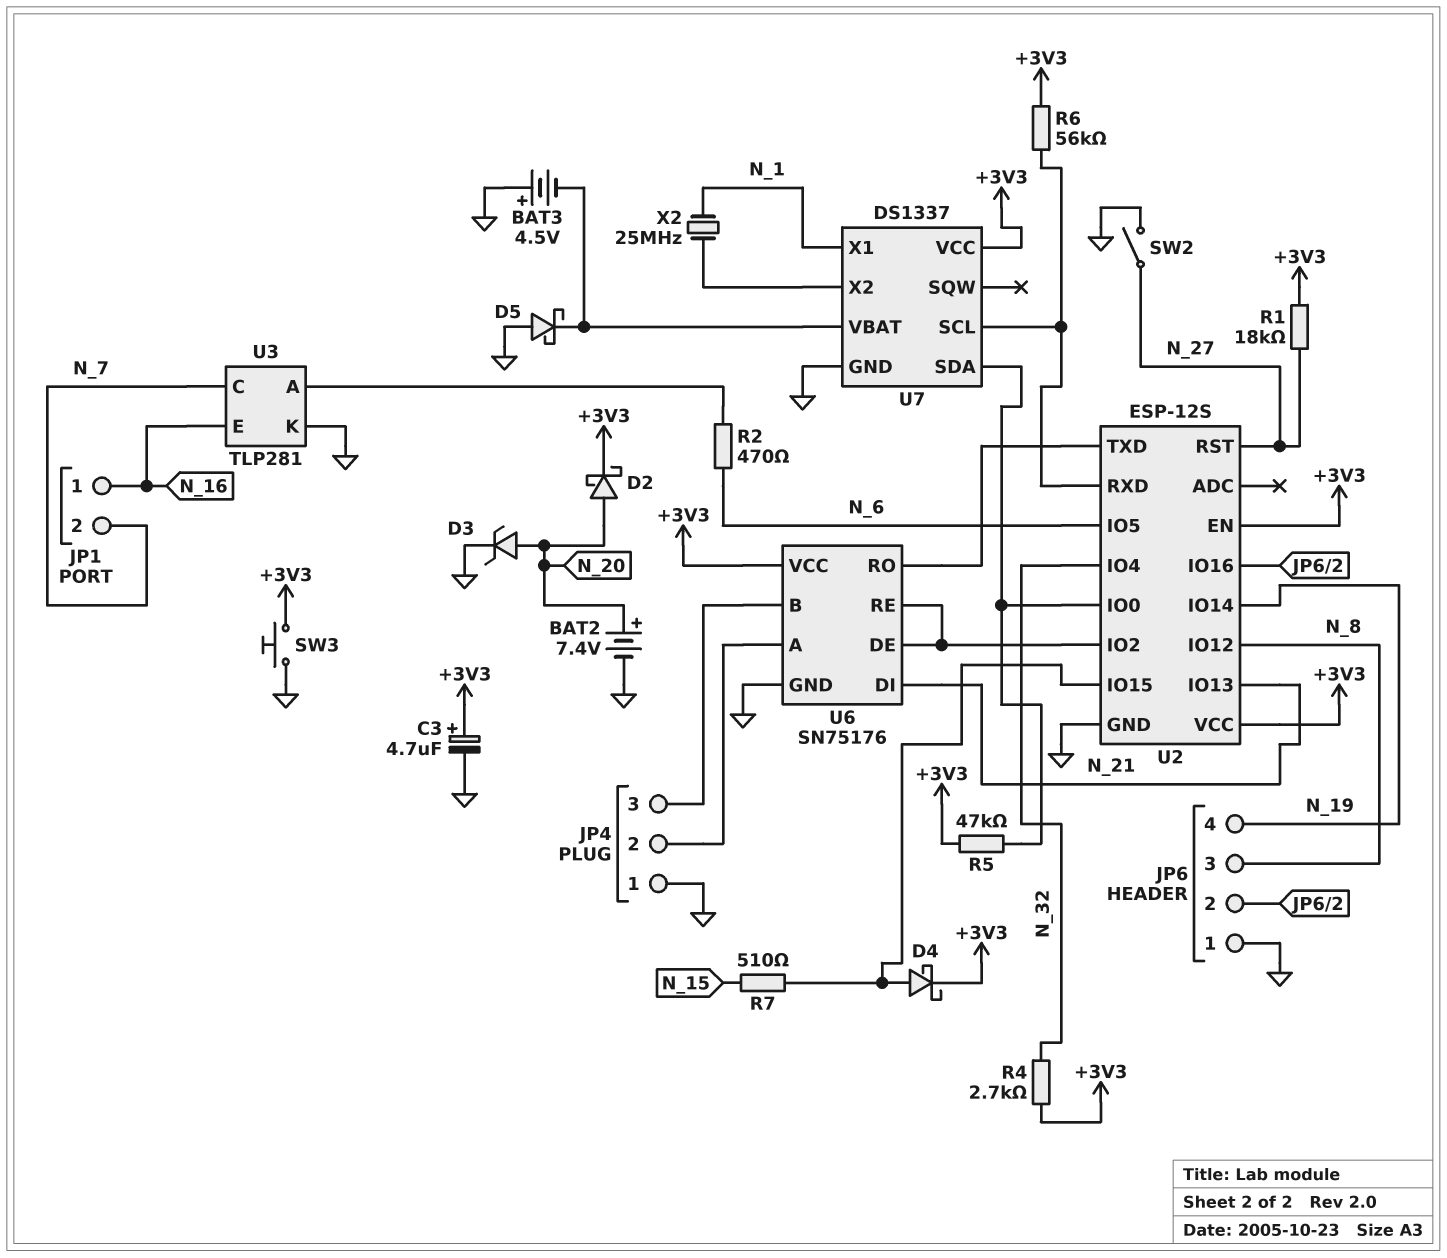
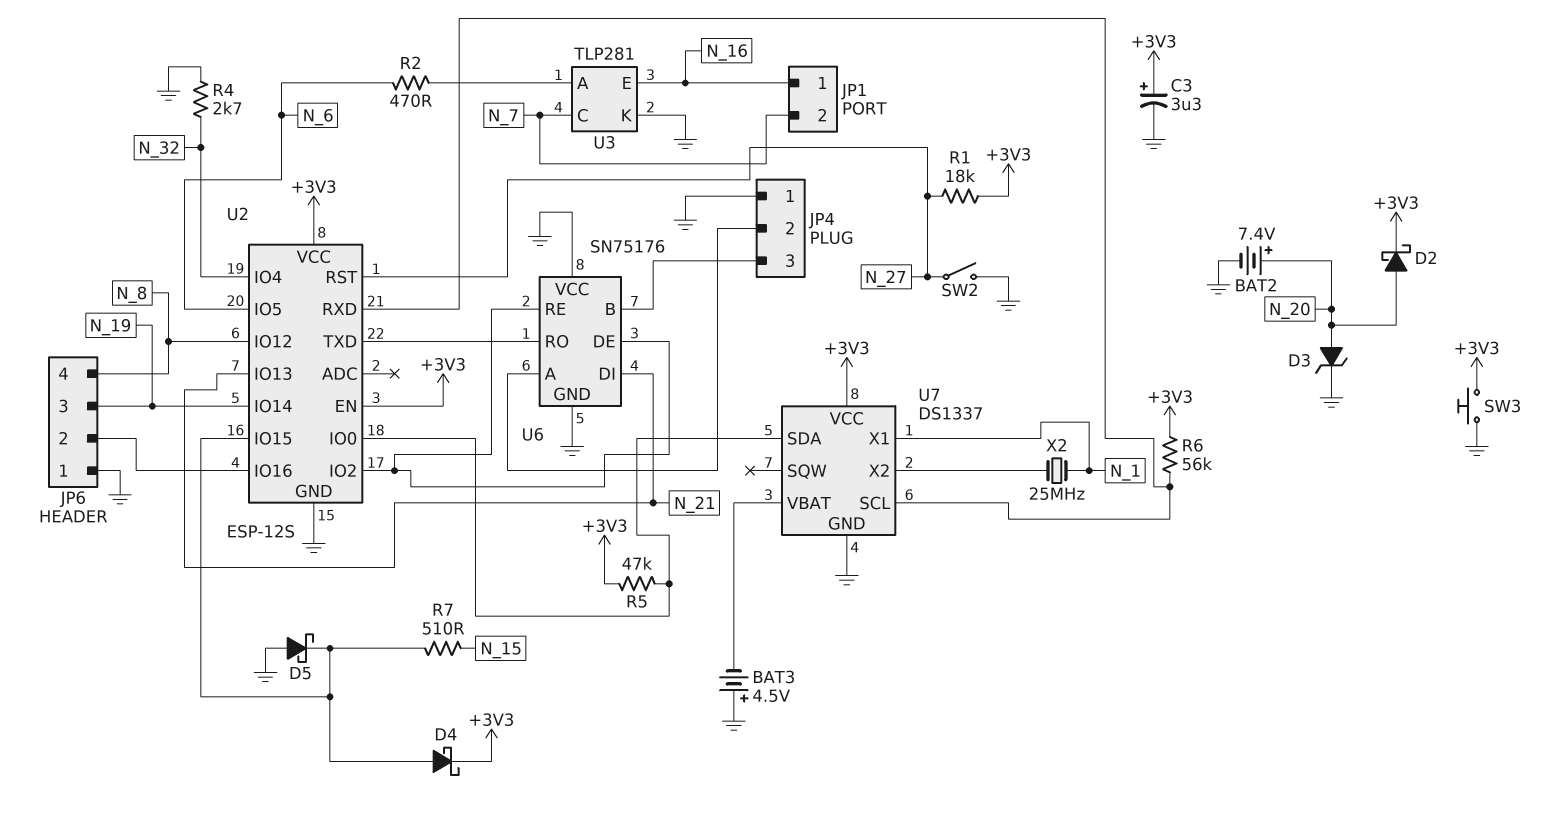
C3: 4.7uF (plus +3V3, minus GND) -> 3.3uF (plus +3V3, minus GND)
D5: schottky (A GND, K U7/VBAT) -> schottky (A GND, K U2/IO15)
JP6 pin 3: N_8 -> N_19
JP6 pin 4: N_19 -> N_8
R4: 2.7k (+3V3, N_32) -> 2.7k (GND, N_32)
U6 pin VCC: +3V3 -> GND

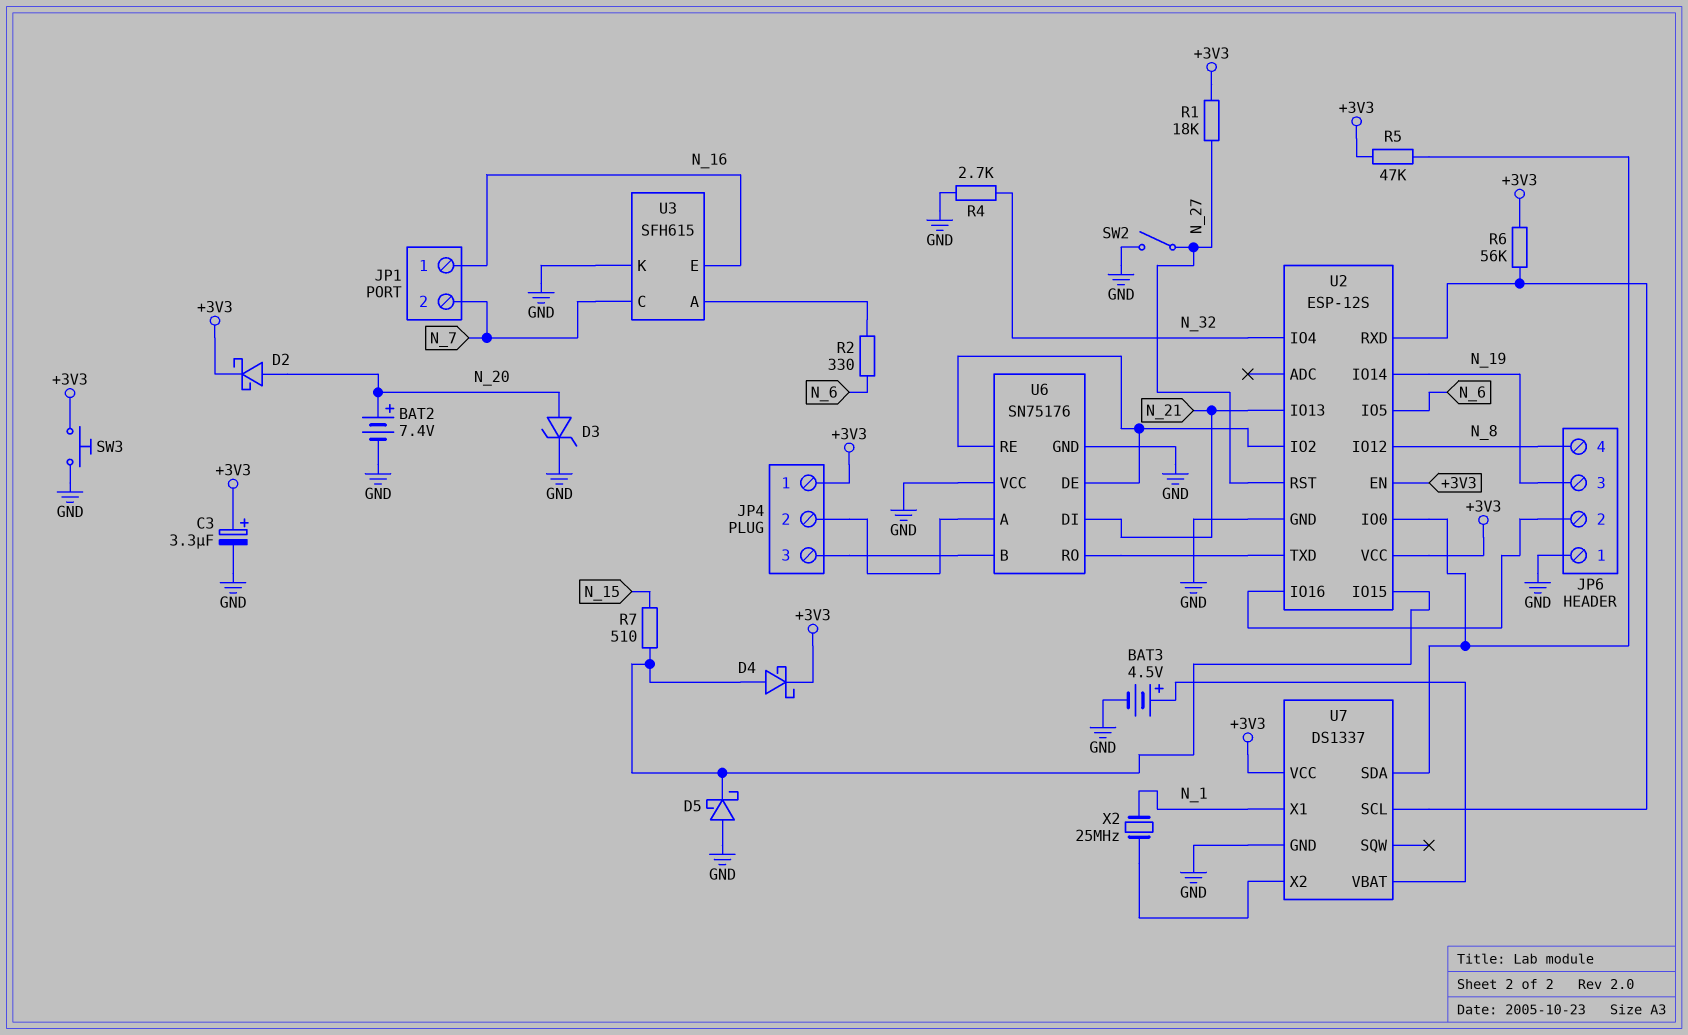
BAT3: 4.5V (plus GND, minus U7/VBAT) -> 4.5V (plus U7/VBAT, minus GND)
JP4 pin 1: GND -> +3V3
R2: 470 (N_6, U3/A) -> 330 (N_6, U3/A)
U3: TLP281 -> SFH615

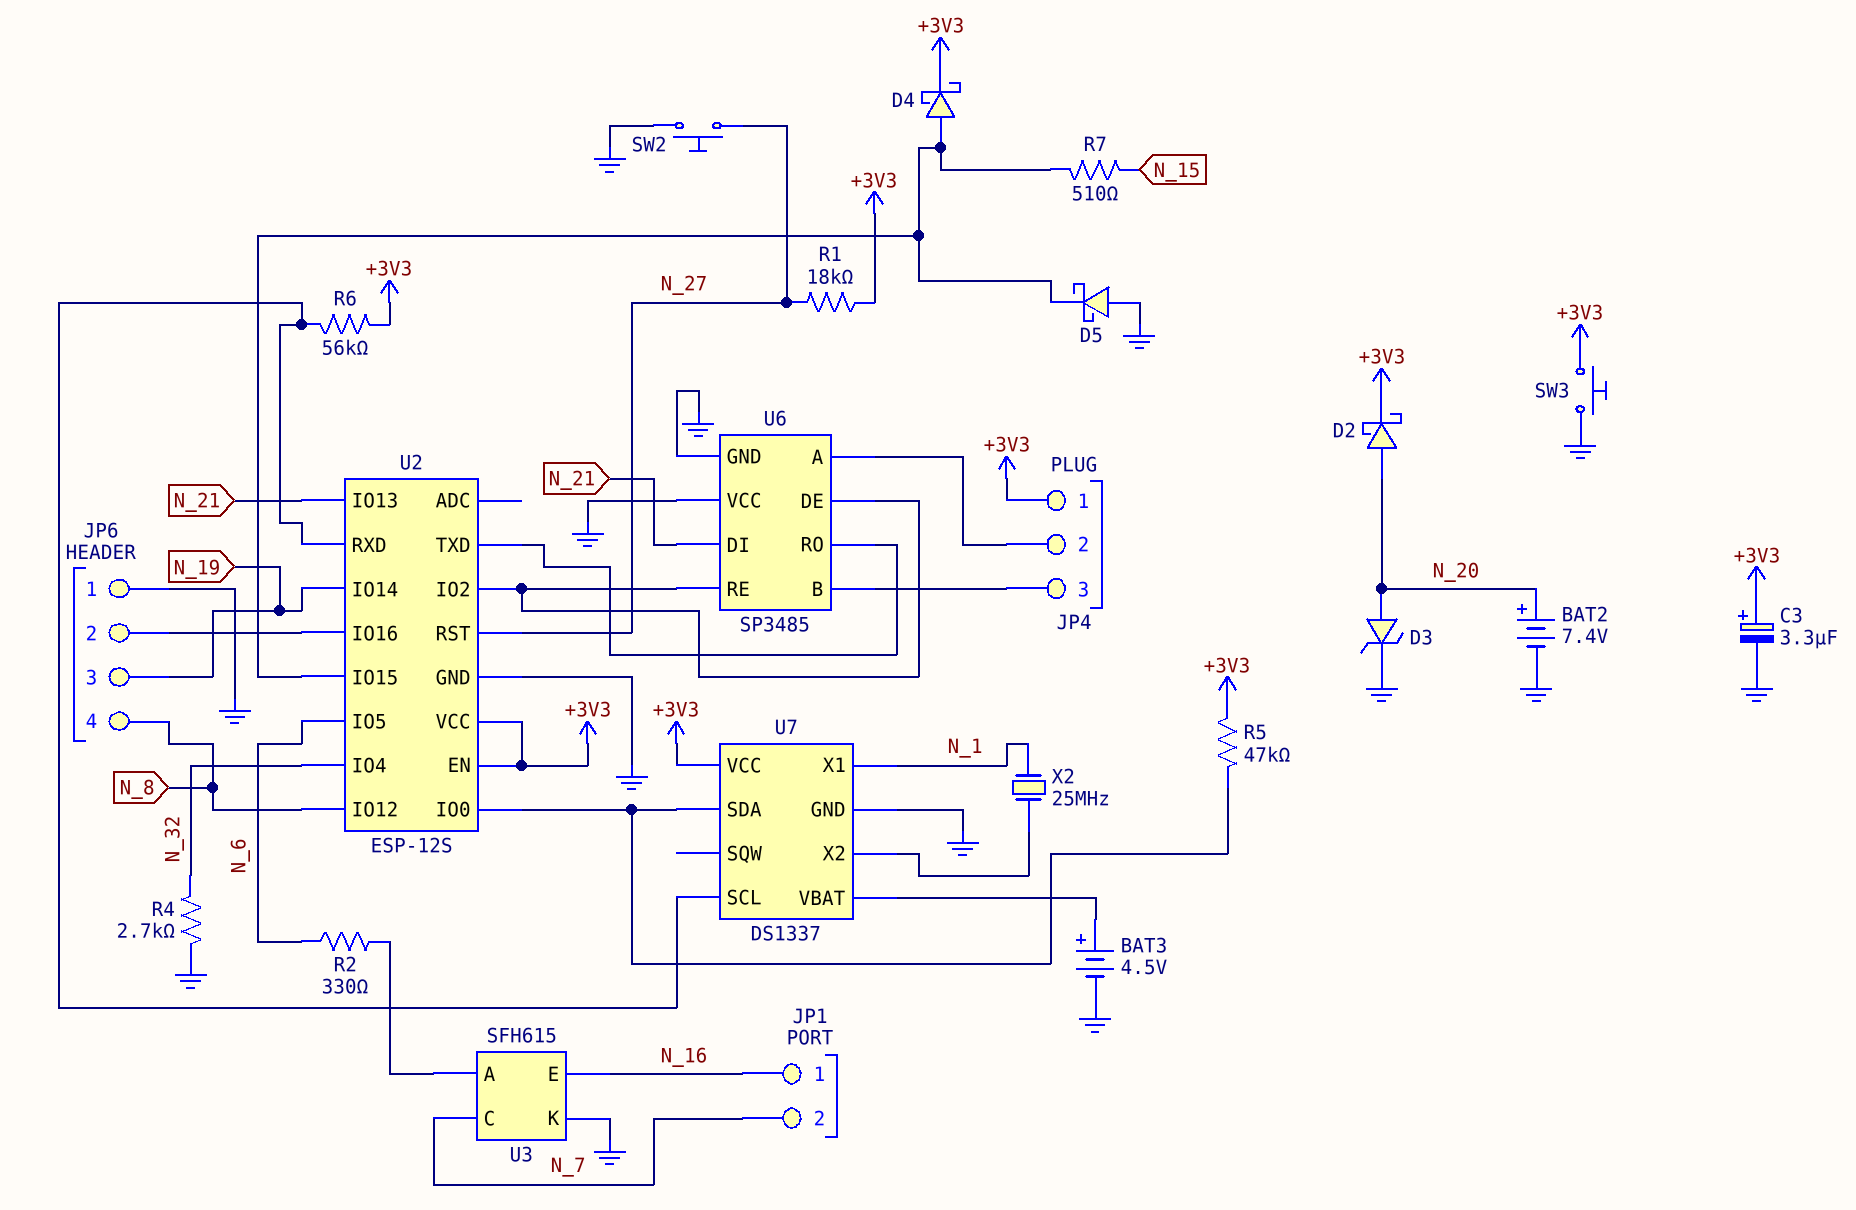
SW2: switch (GND, N_27) -> button (GND, N_27)
U6: SN75176 -> SP3485

